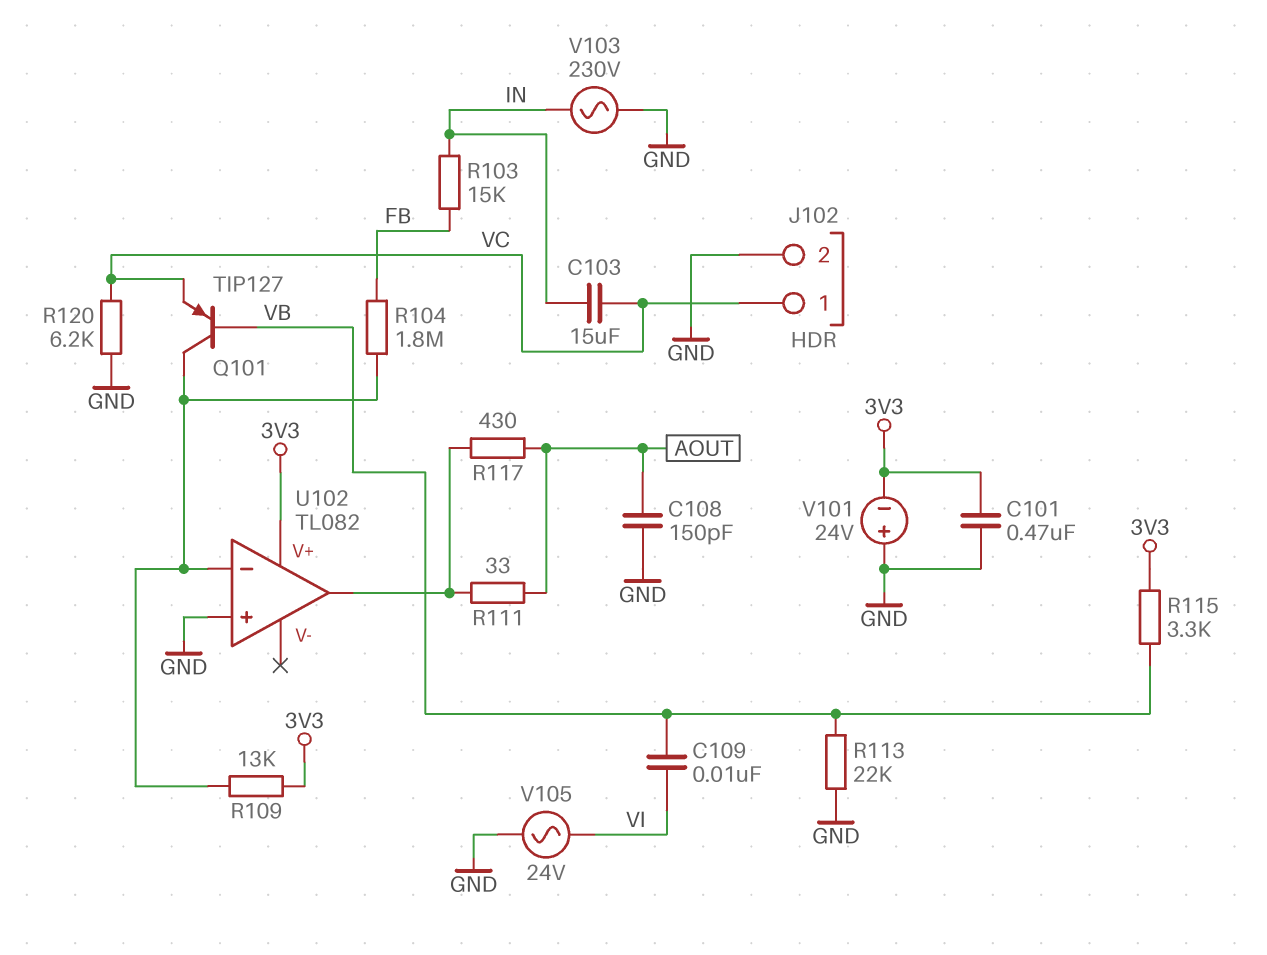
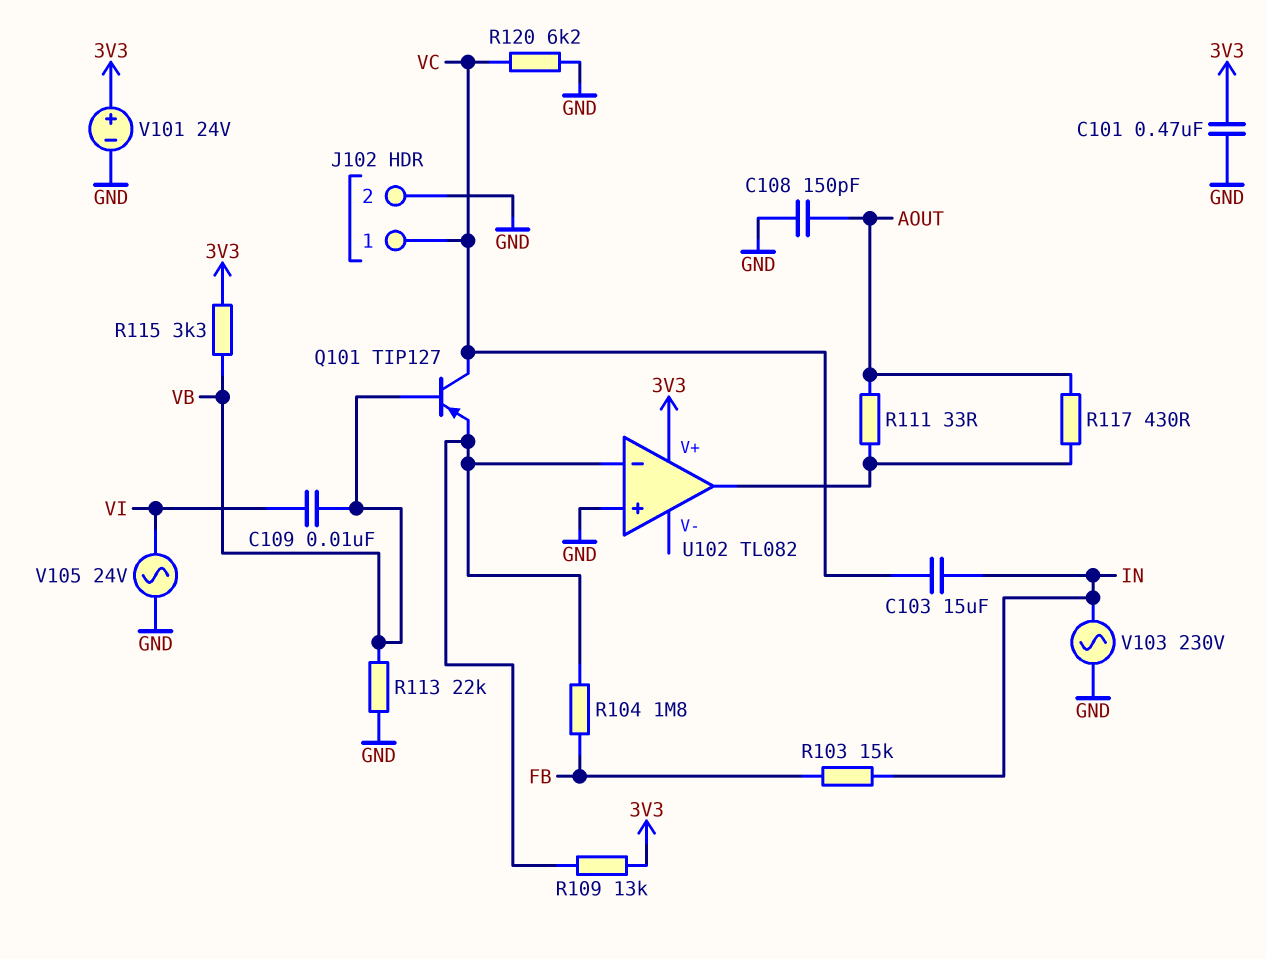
Q101: PNP TIP127 (B VB, C U102/in-, E VC) -> PNP TIP127 (B VB, C VC, E U102/in-)
V101: 24V (plus GND, minus 3V3) -> 24V (plus 3V3, minus GND)

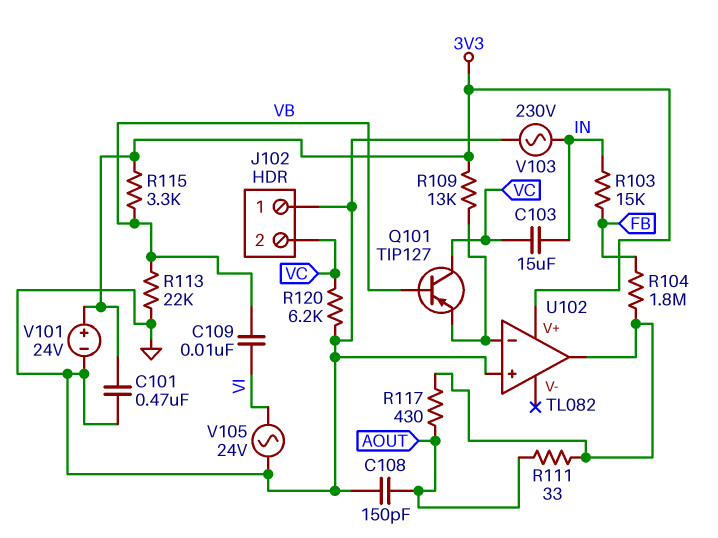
J102 pin 1: VC -> GND
J102 pin 2: GND -> VC
R104: 1.8M (FB, U102/in-) -> 1.8M (FB, U102/out)

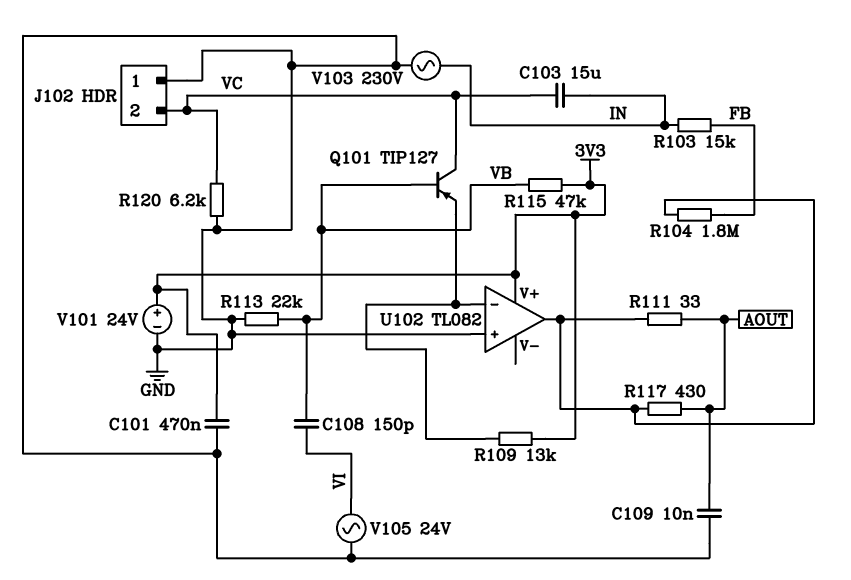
C108: 150pF (AOUT, GND) -> 150pF (VB, VI)
C109: 10nF (VB, VI) -> 10nF (AOUT, GND)
R115: 3.3k (3V3, VB) -> 47k (3V3, VB)

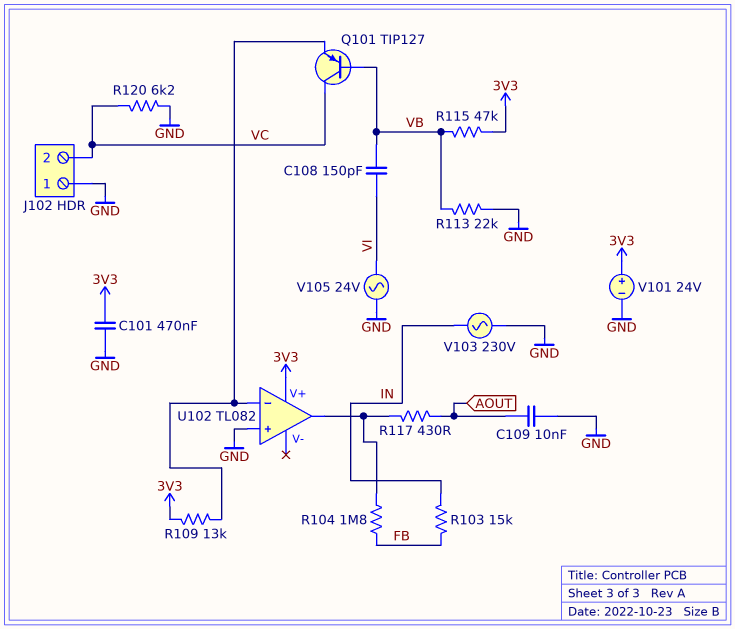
C103: 15uF (IN, VC) -> none
R111: 33 (AOUT, U102/out) -> none

